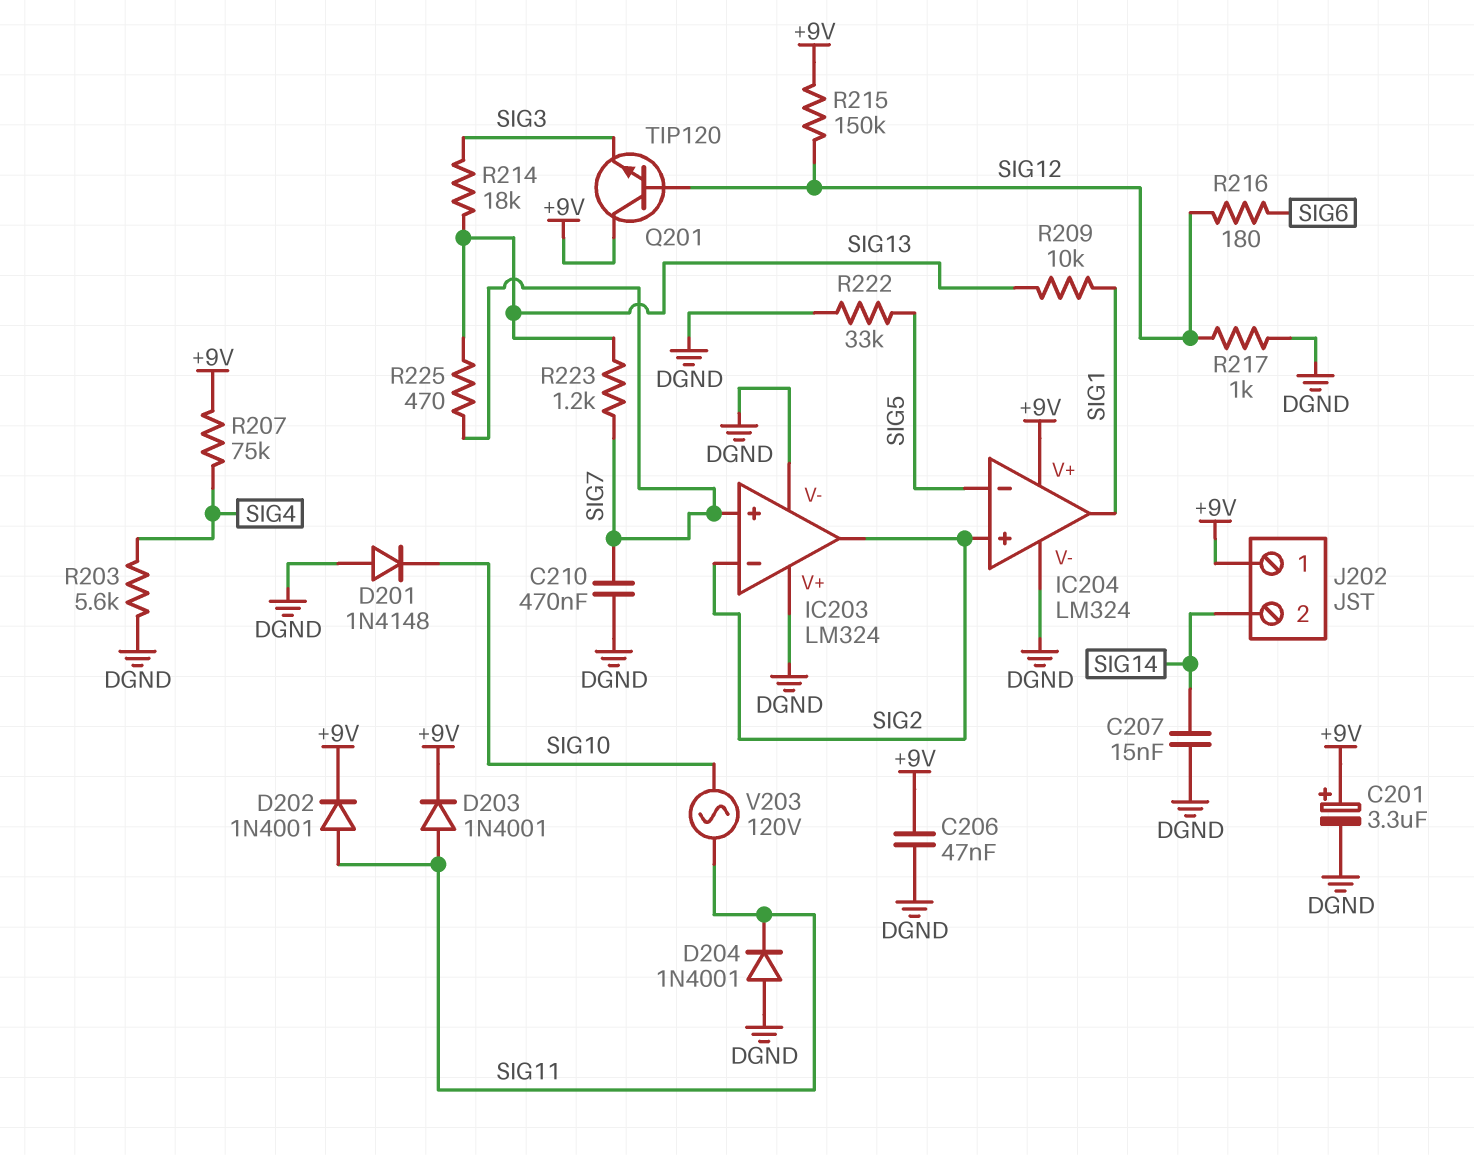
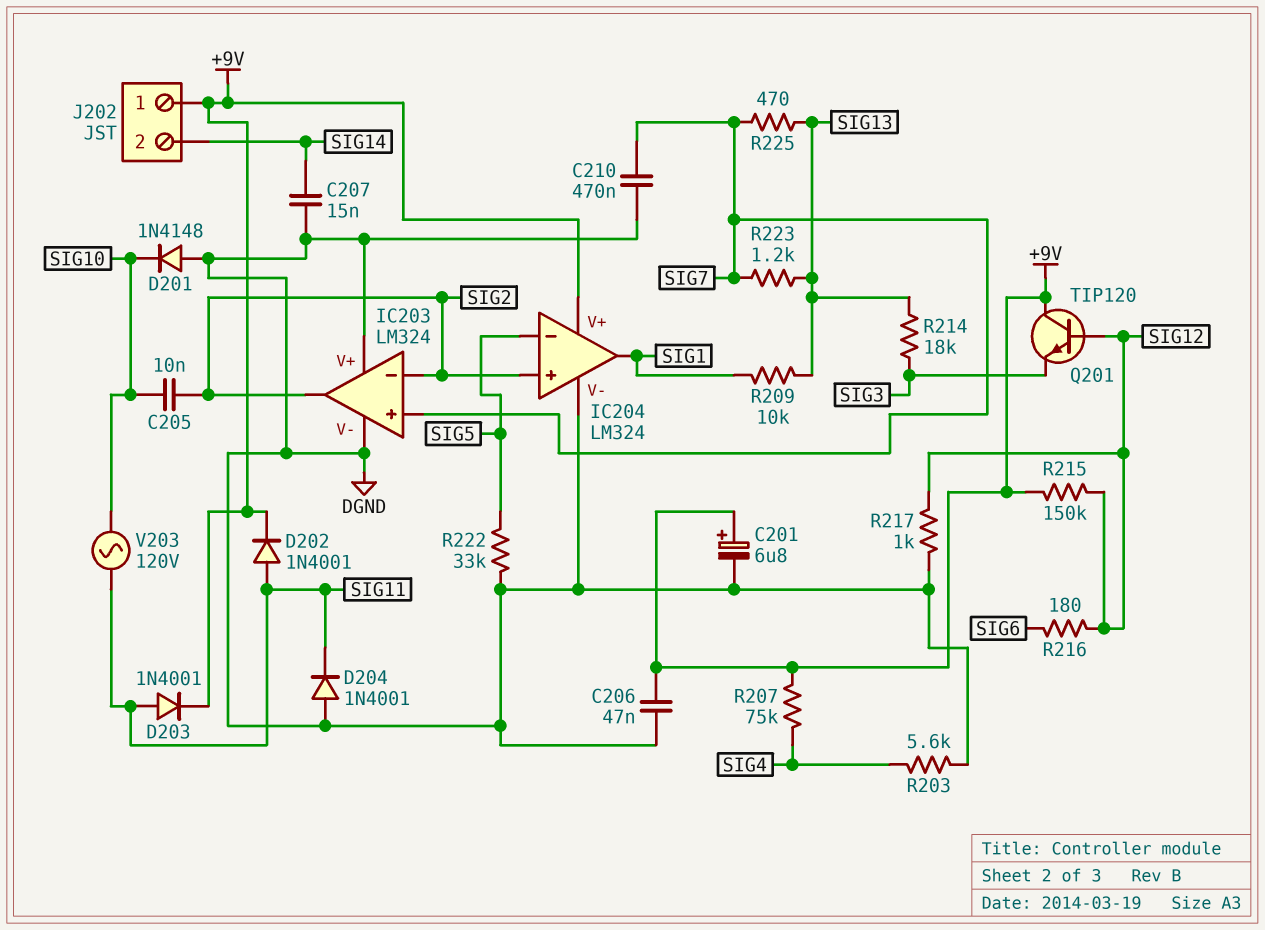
C201: 3.3uF (plus +9V, minus DGND) -> 6.8uF (plus +9V, minus DGND)
C205: none -> 10nF (SIG2, SIG10)

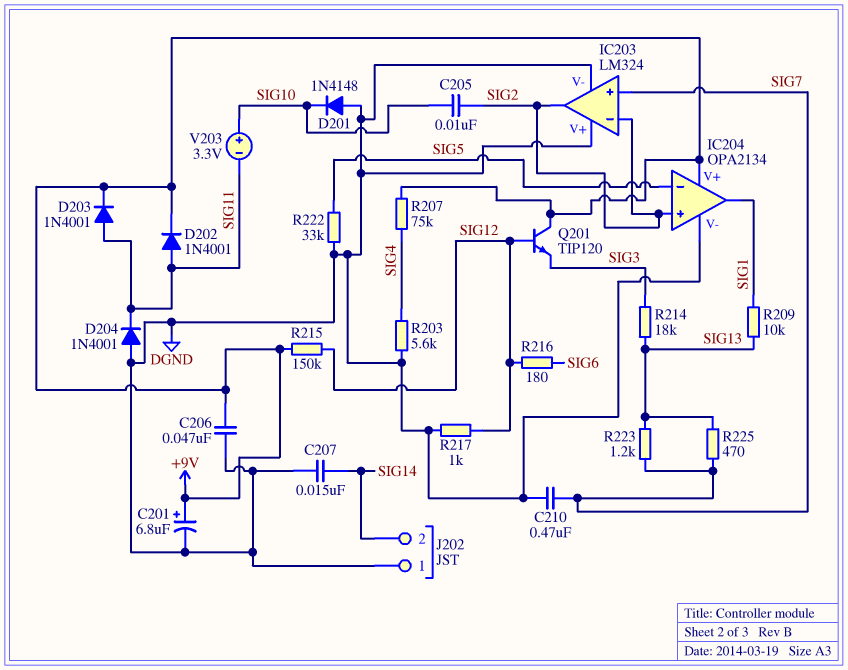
IC204: LM324 -> OPA2134
J202 pin 1: +9V -> DGND
V203: AC 120V (SIG10, SIG11) -> 3.3V (plus SIG10, minus SIG11)

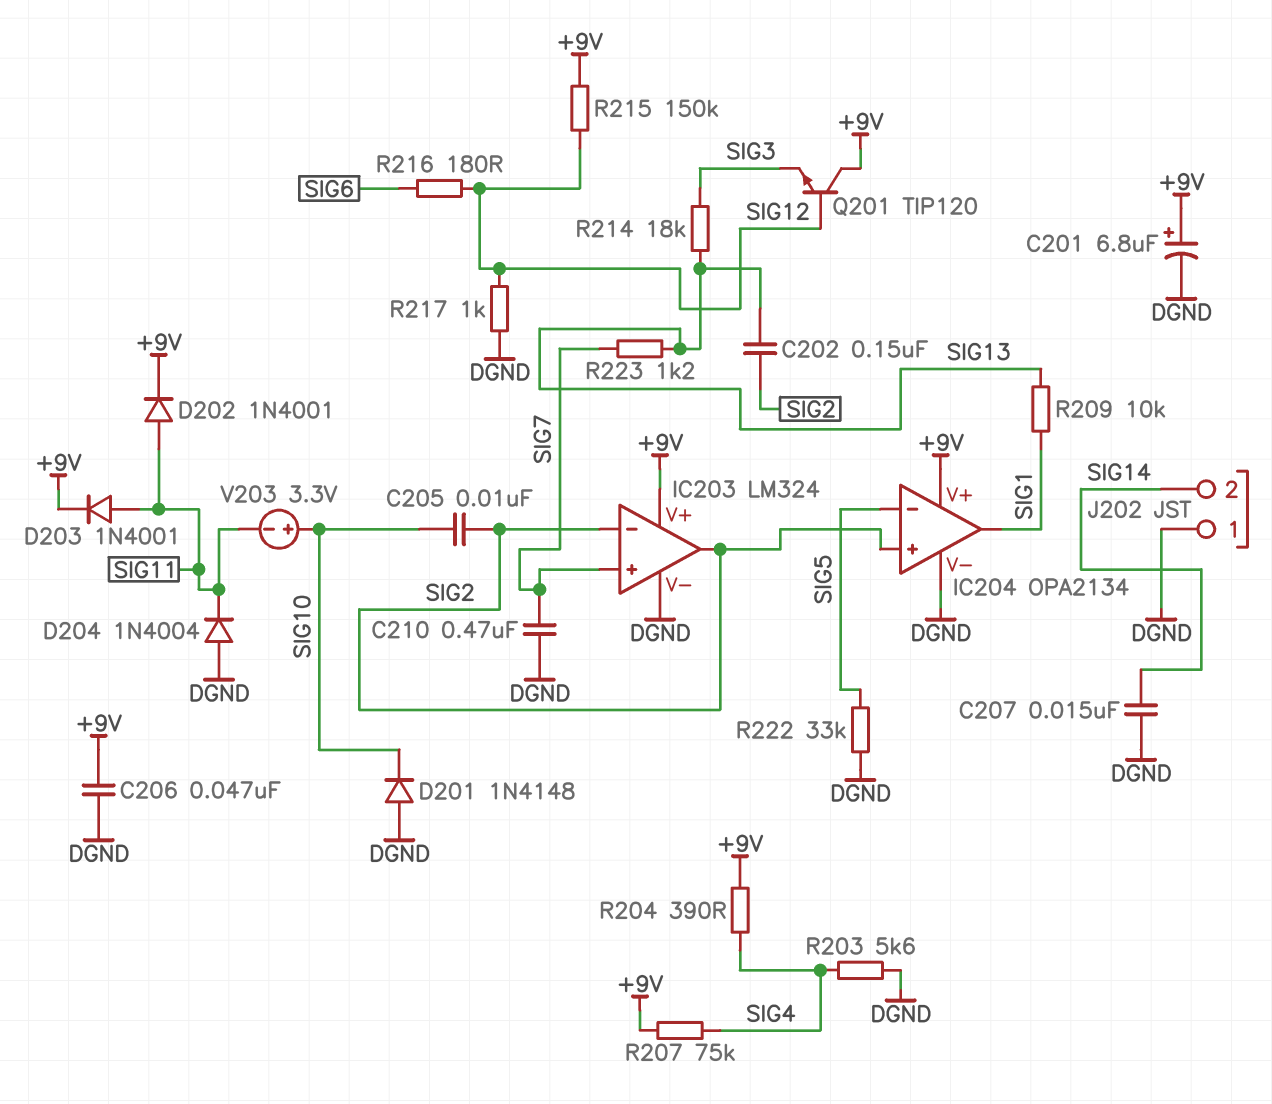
C202: none -> 150nF (SIG2, SIG13)
D204: diode 1N4001 (A DGND, K SIG11) -> diode 1N4004 (A DGND, K SIG11)
IC203 pin V+: DGND -> +9V
R204: none -> 390 (+9V, SIG4)
R225: 470 (SIG7, SIG13) -> none

